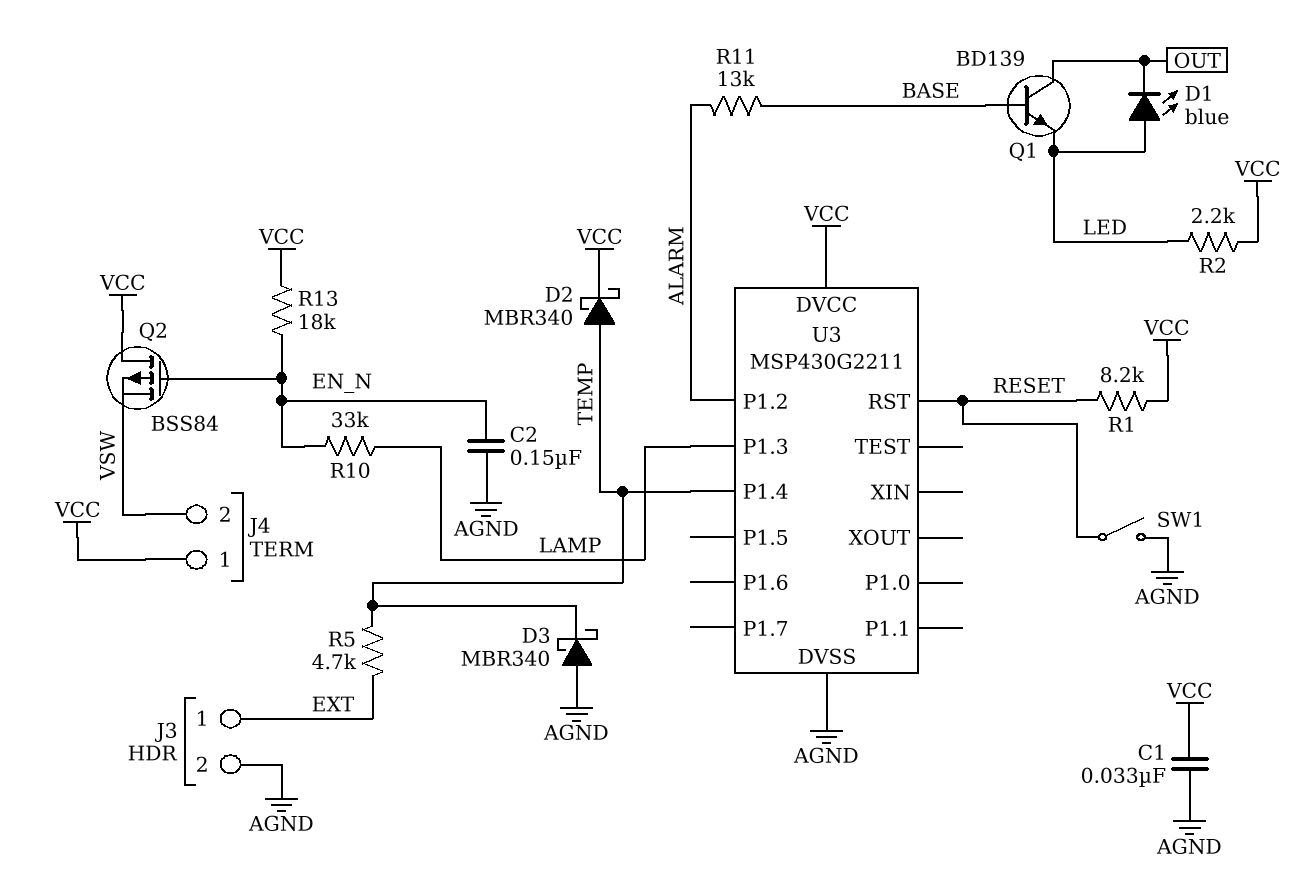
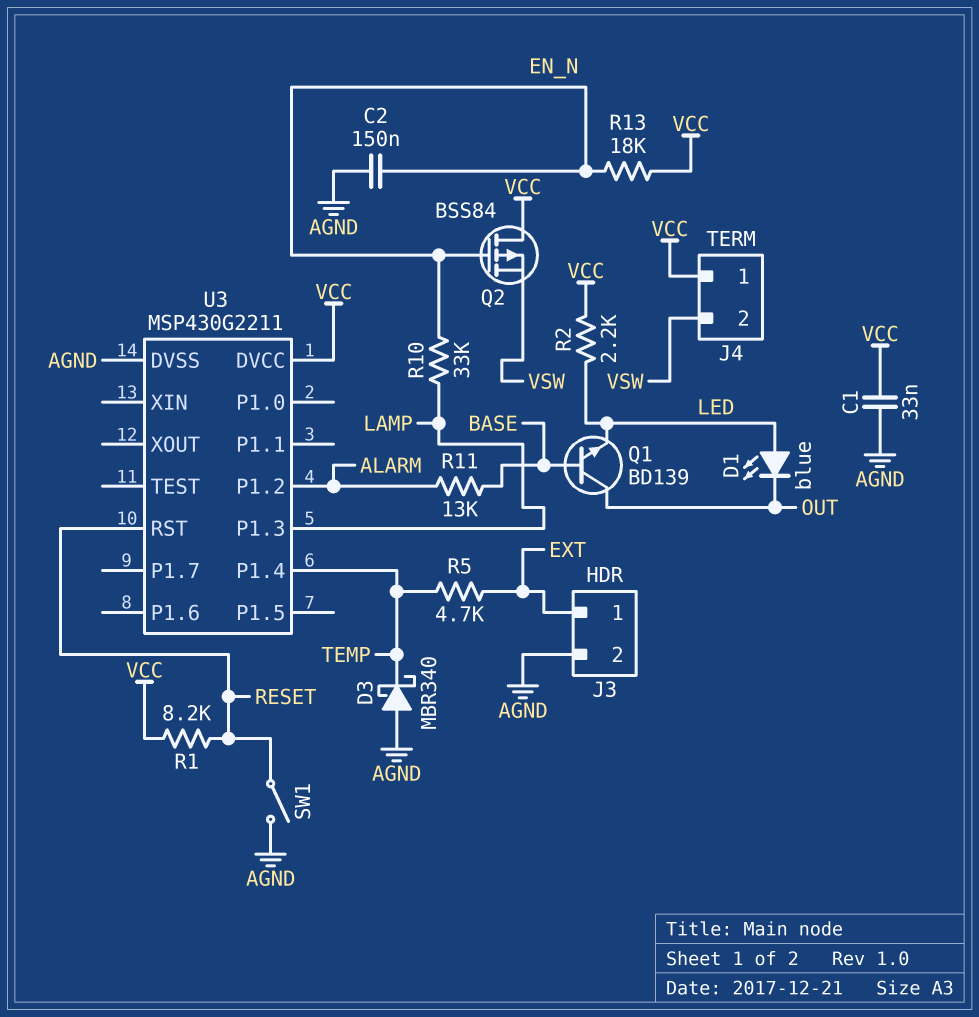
D2: schottky MBR340 (A TEMP, K VCC) -> none

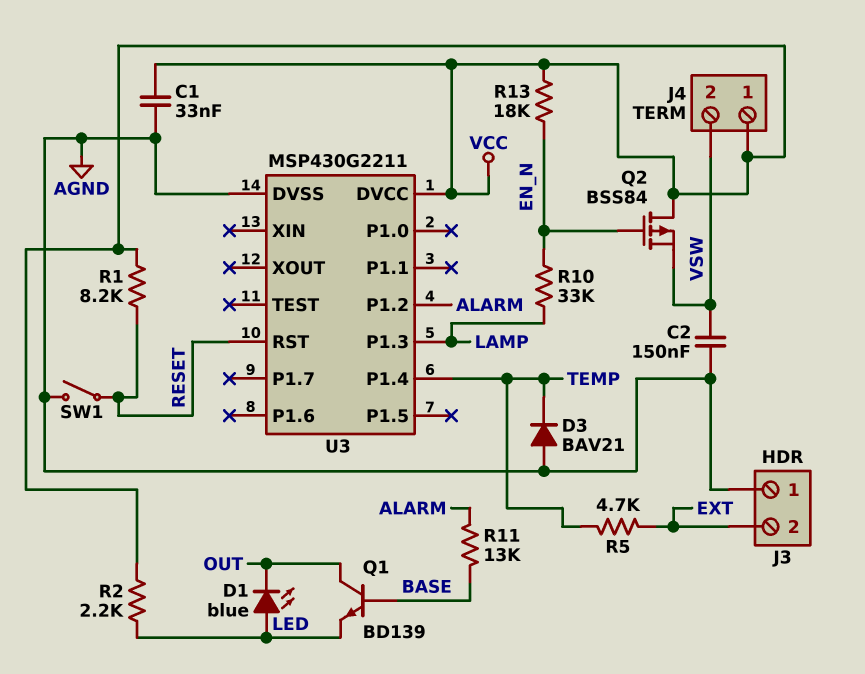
C2: 150nF (AGND, EN_N) -> 150nF (AGND, VSW)
D3: schottky MBR340 (A AGND, K TEMP) -> diode BAV21 (A AGND, K TEMP)
J3 pin 1: EXT -> AGND
J3 pin 2: AGND -> EXT

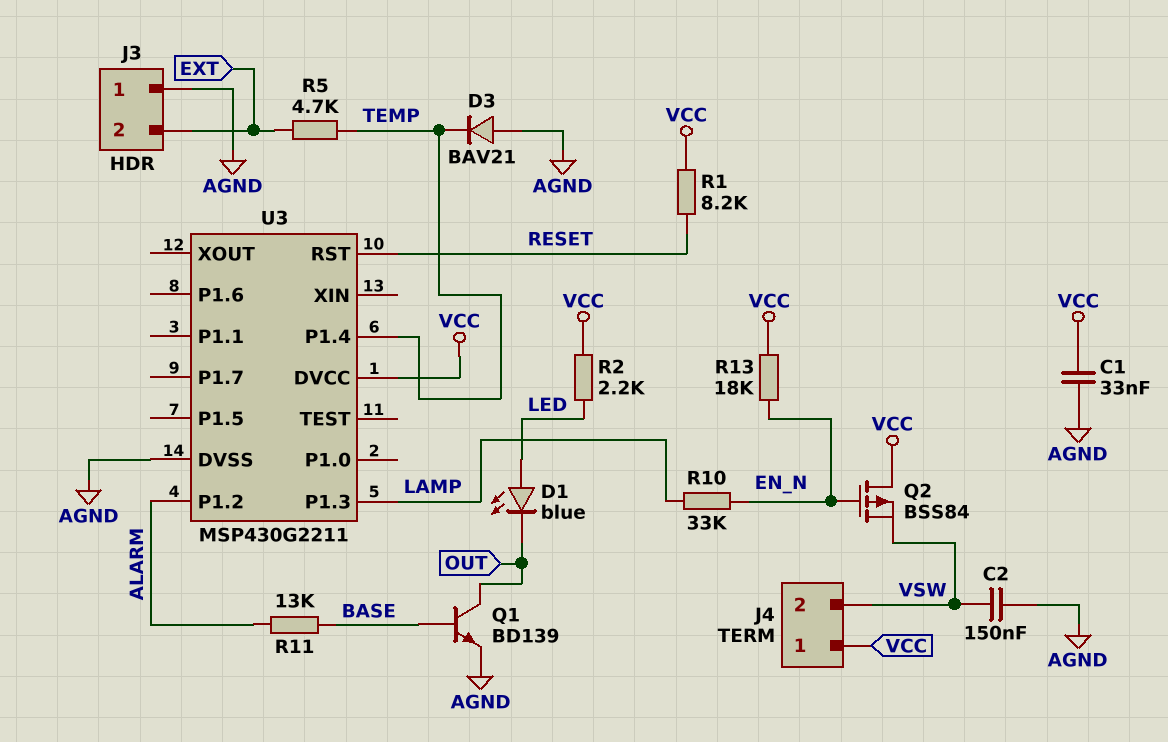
Q1: NPN BD139 (B BASE, C OUT, E LED) -> NPN BD139 (B BASE, C OUT, E AGND)
SW1: switch (AGND, RESET) -> none

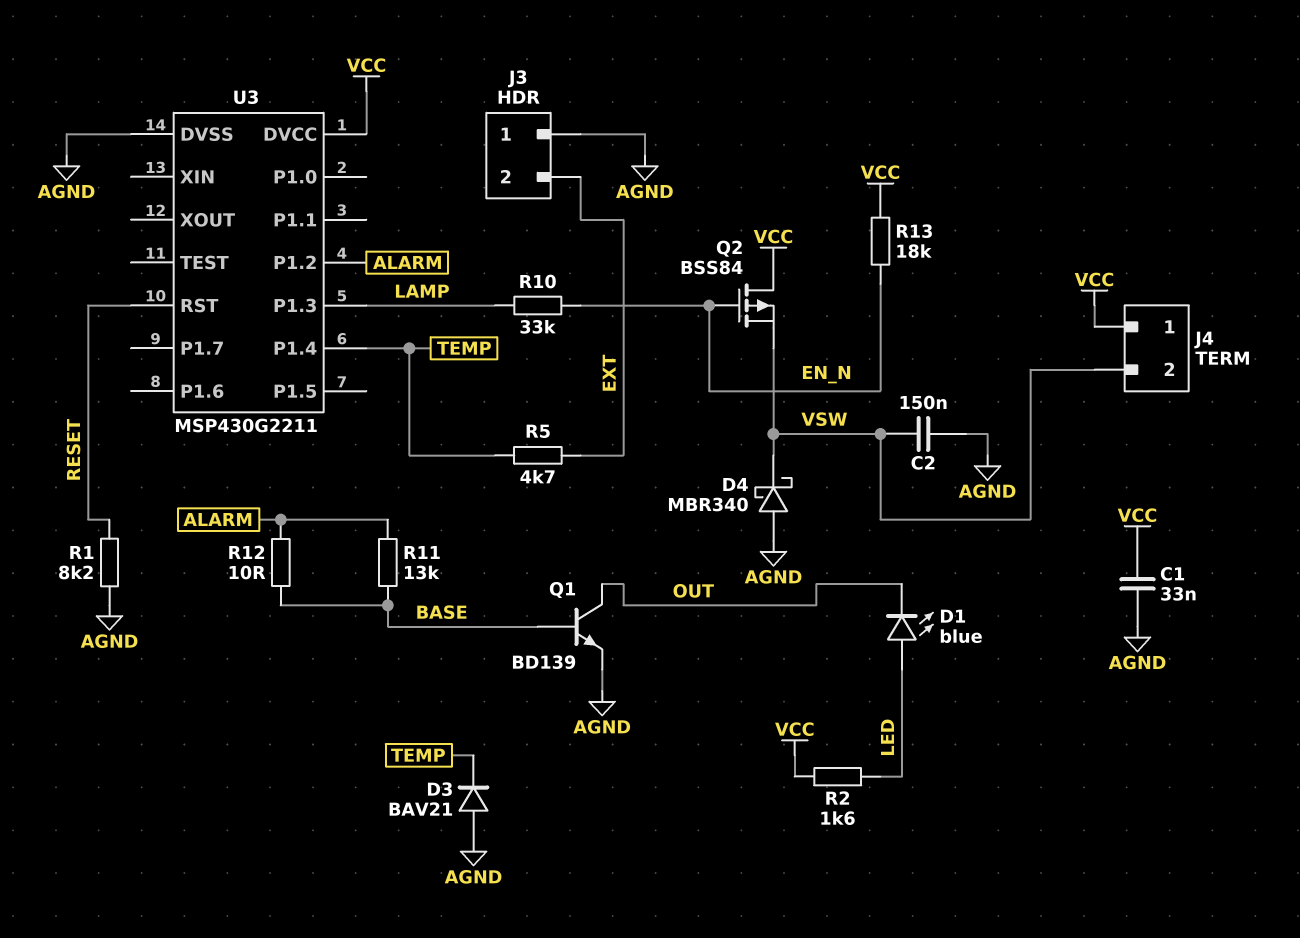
D4: none -> schottky MBR340 (A AGND, K VSW)
R1: 8.2k (RESET, VCC) -> 8.2k (AGND, RESET)
R2: 2.2k (LED, VCC) -> 1.6k (LED, VCC)
R12: none -> 10 (ALARM, BASE)

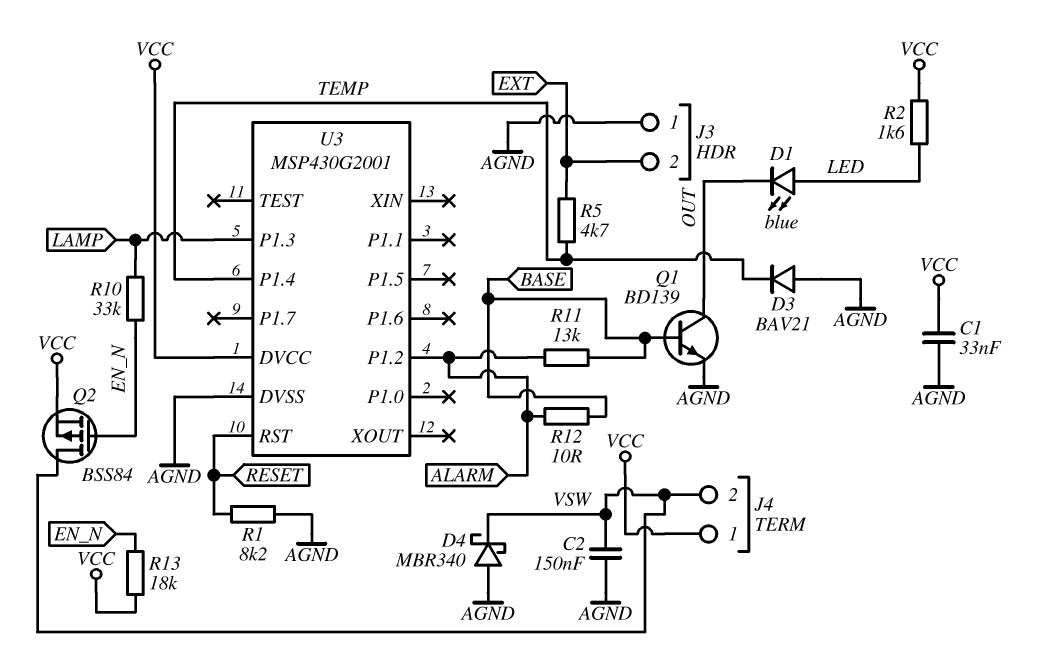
Q2: PMOS BSS84 (G EN_N, D VCC, S VSW) -> PMOS BSS84 (G EN_N, D VSW, S VCC)
U3: MSP430G2211 -> MSP430G2001

